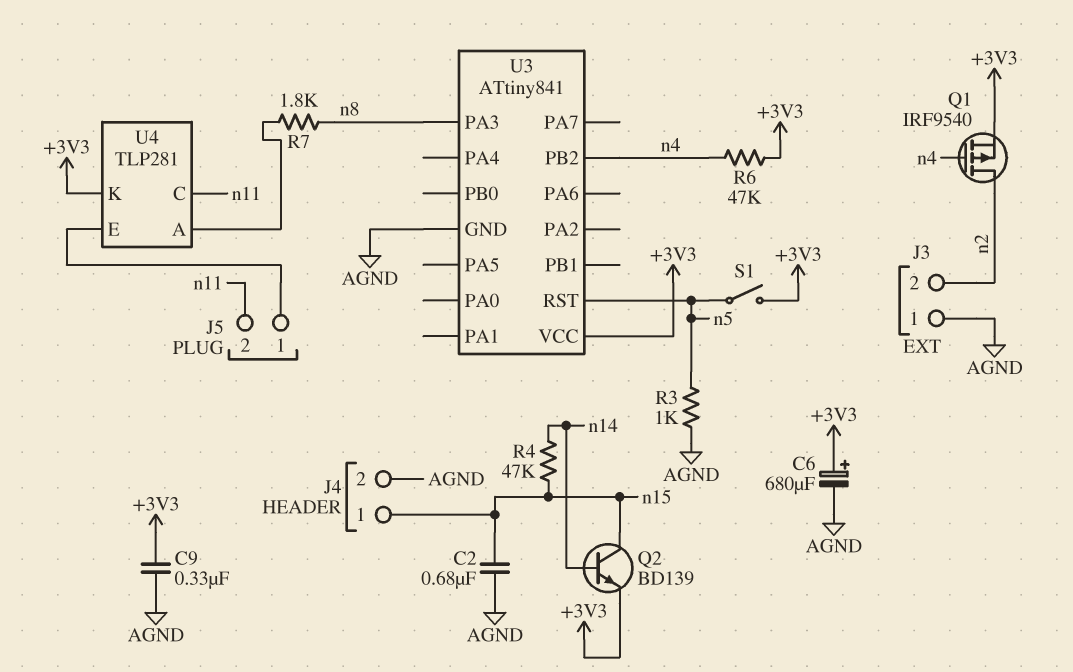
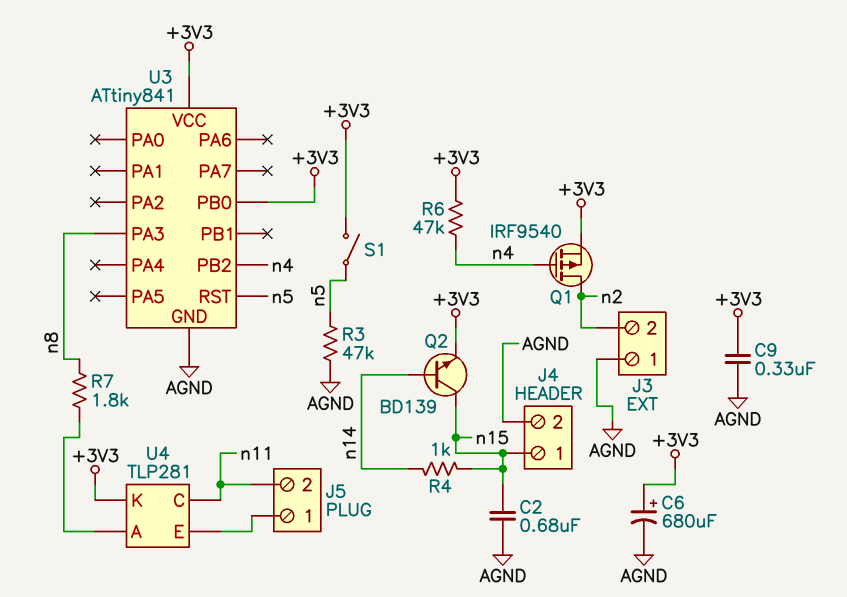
R3: 1k (AGND, n5) -> 47k (AGND, n5)
R4: 47k (n14, n15) -> 1k (n14, n15)
U3 pin PB0: none -> +3V3

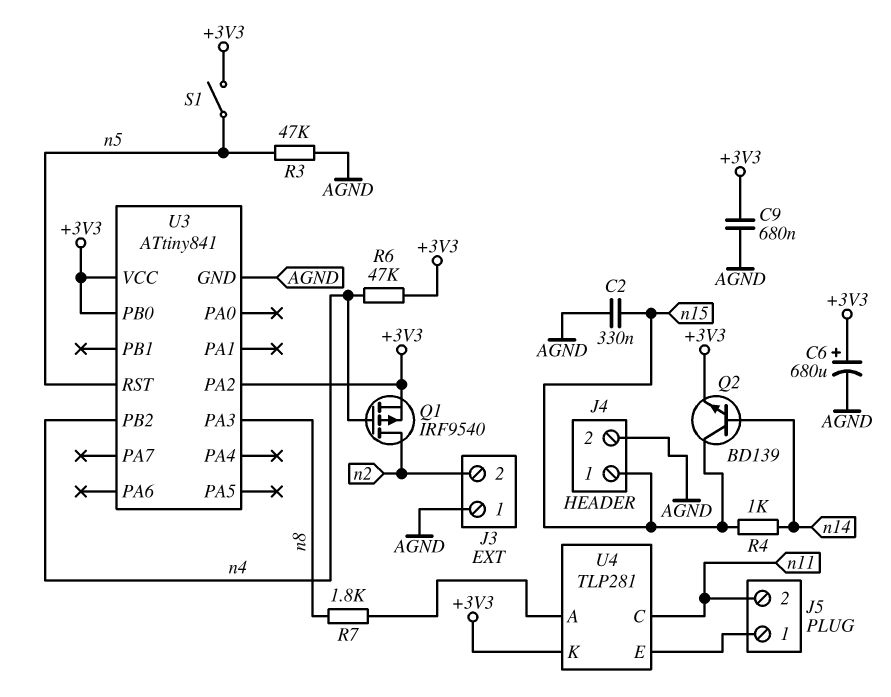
C2: 680nF (AGND, n15) -> 330nF (AGND, n15)
C9: 330nF (+3V3, AGND) -> 680nF (+3V3, AGND)
U3 pin PA2: none -> +3V3

